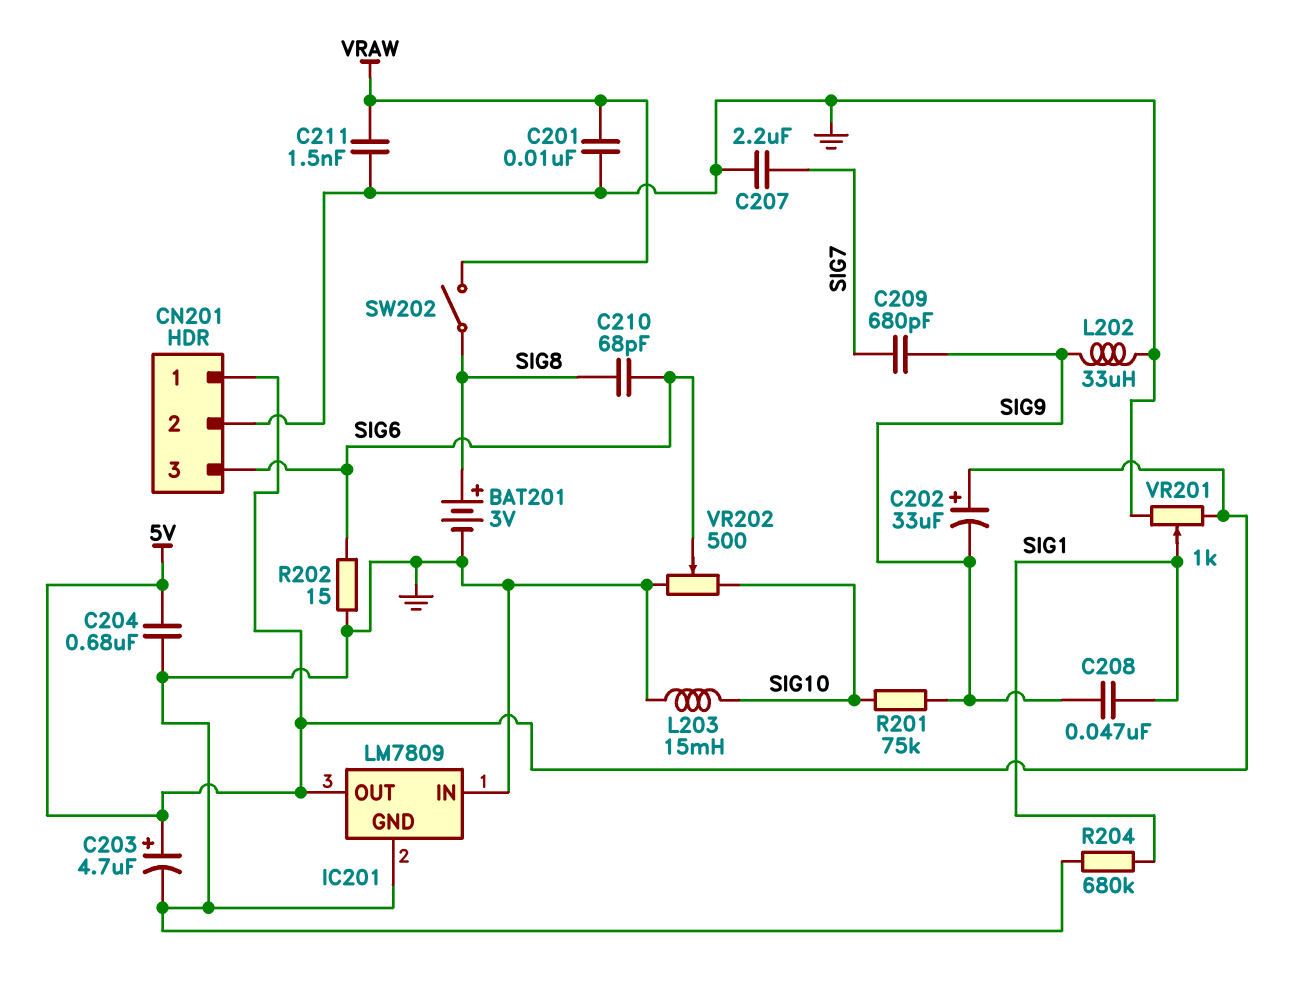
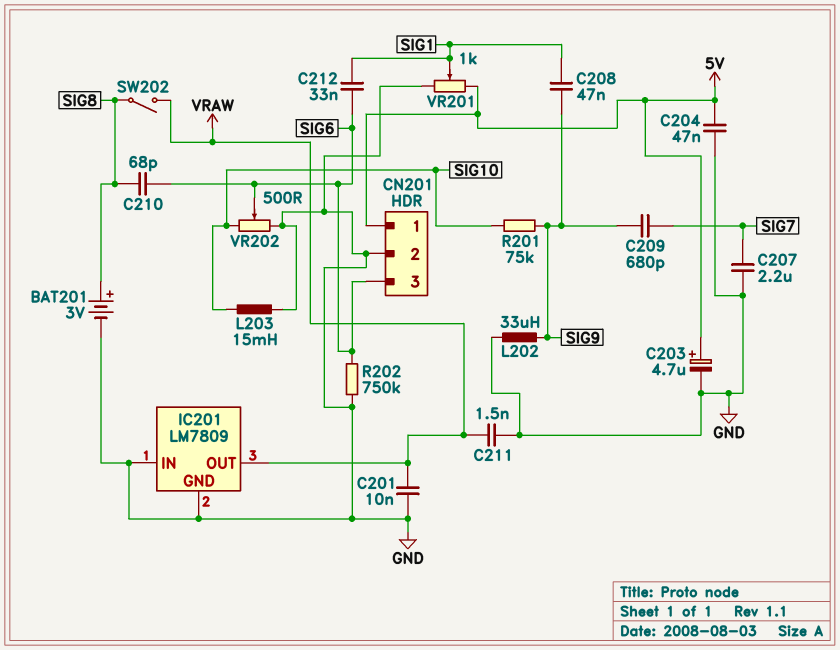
C202: 33uF (plus 5V, minus SIG9) -> none
C204: 680nF (5V, GND) -> 47nF (5V, GND)
C212: none -> 33nF (SIG1, SIG6)
IC201 pin OUT: 5V -> VRAW
R202: 15 (GND, SIG6) -> 750k (GND, SIG6)
R204: 680k (GND, SIG1) -> none

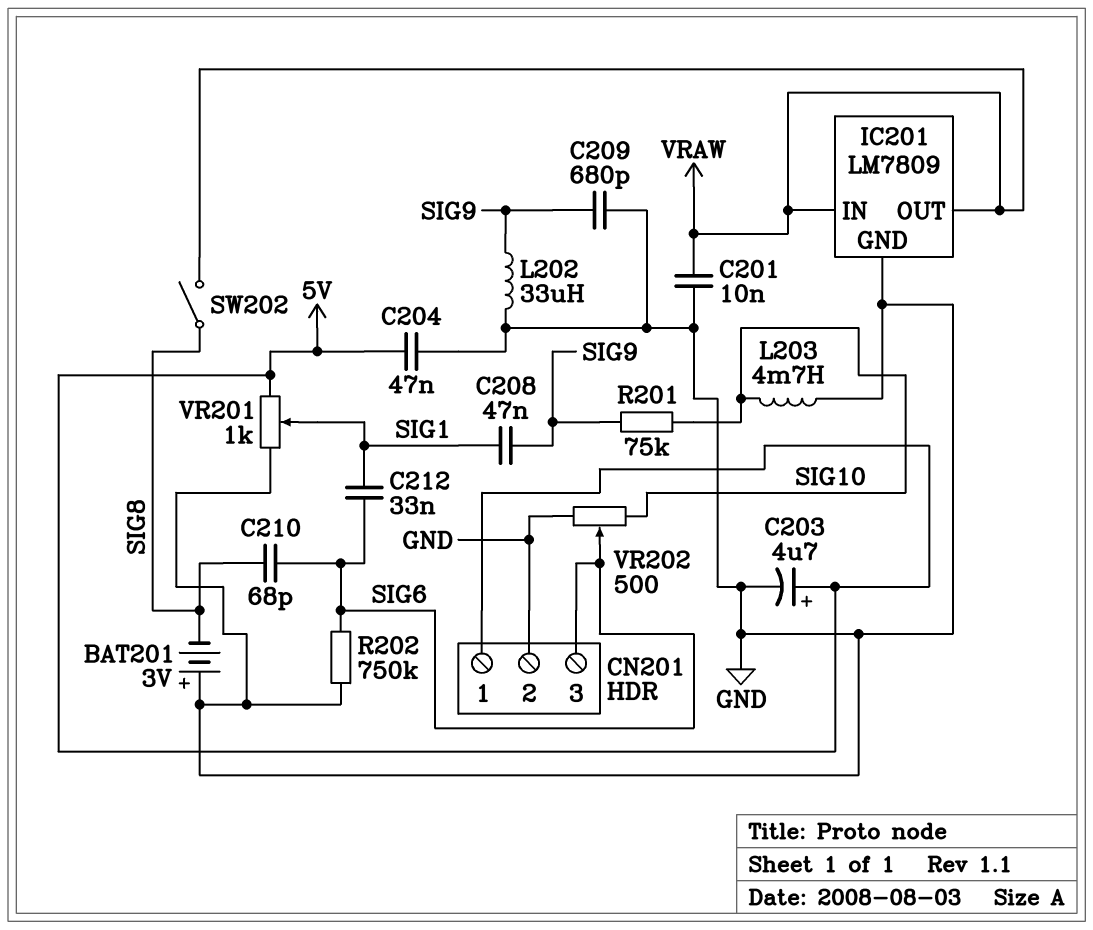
BAT201: 3V (plus SIG8, minus GND) -> 3V (plus GND, minus SIG8)
C207: 2.2uF (GND, SIG7) -> none
C209: 680pF (SIG7, SIG9) -> 680pF (GND, SIG9)
C211: 1.5nF (GND, VRAW) -> none
IC201 pin IN: GND -> VRAW
L203: 15mH (GND, SIG10) -> 4.7mH (GND, SIG10)

